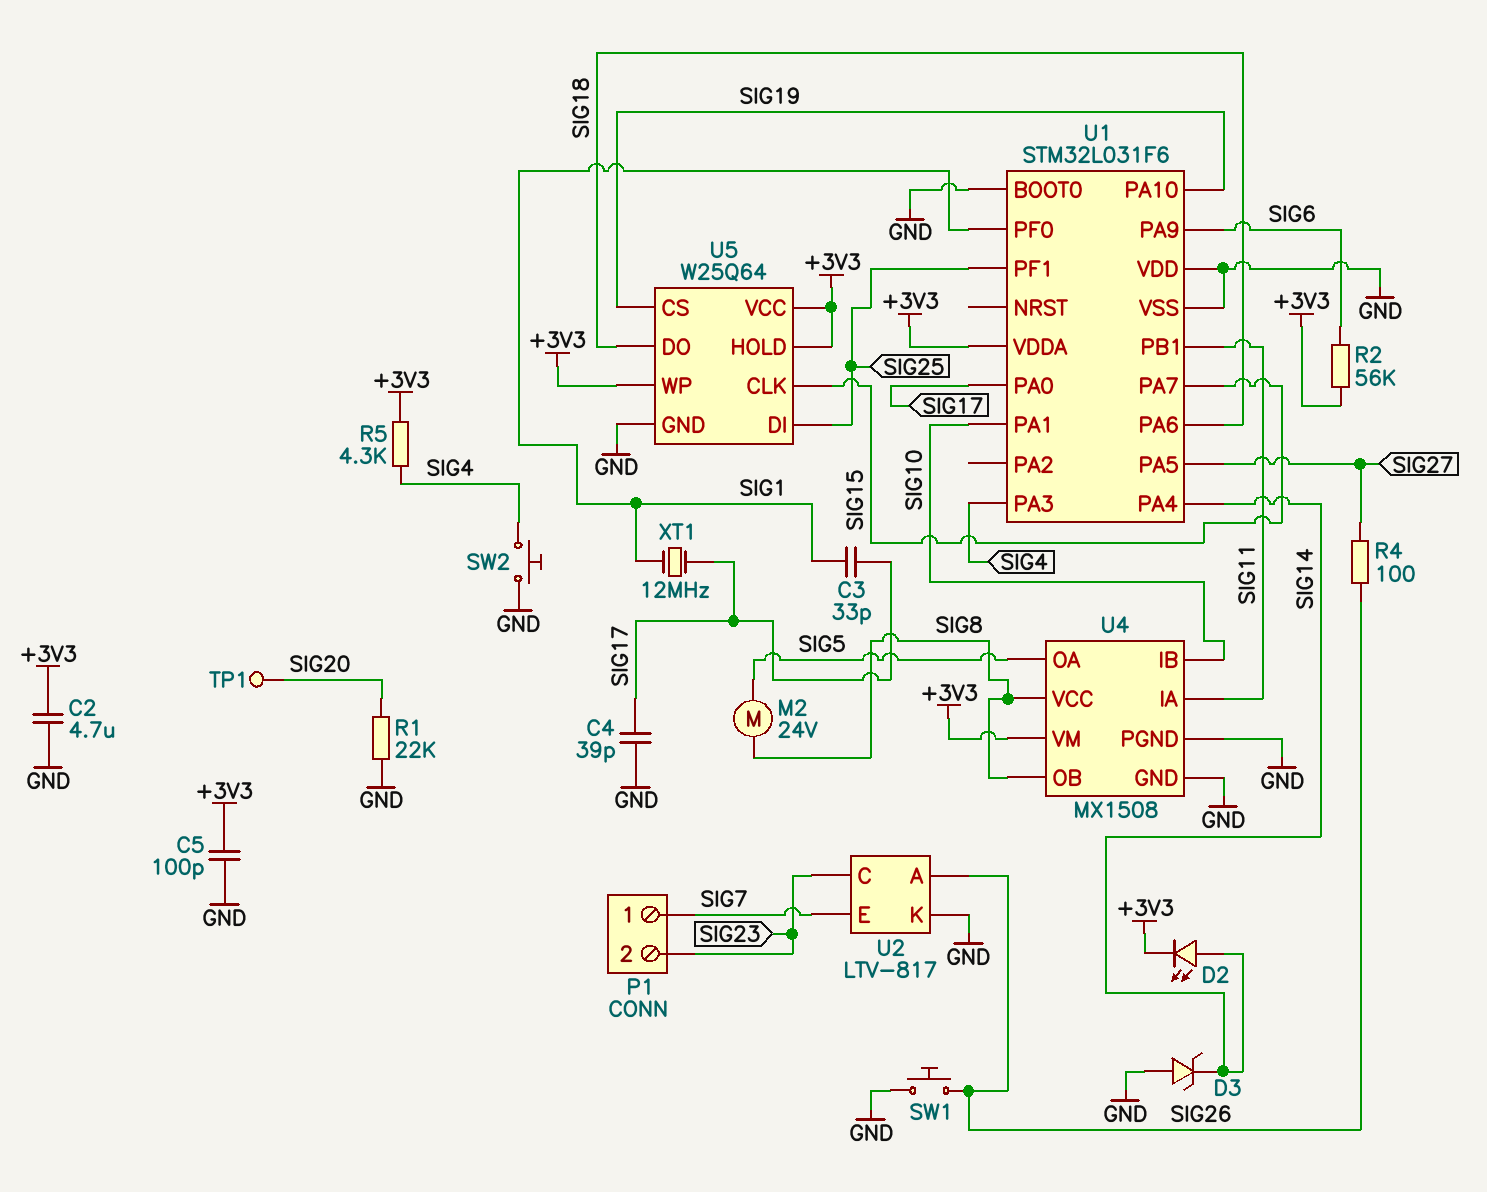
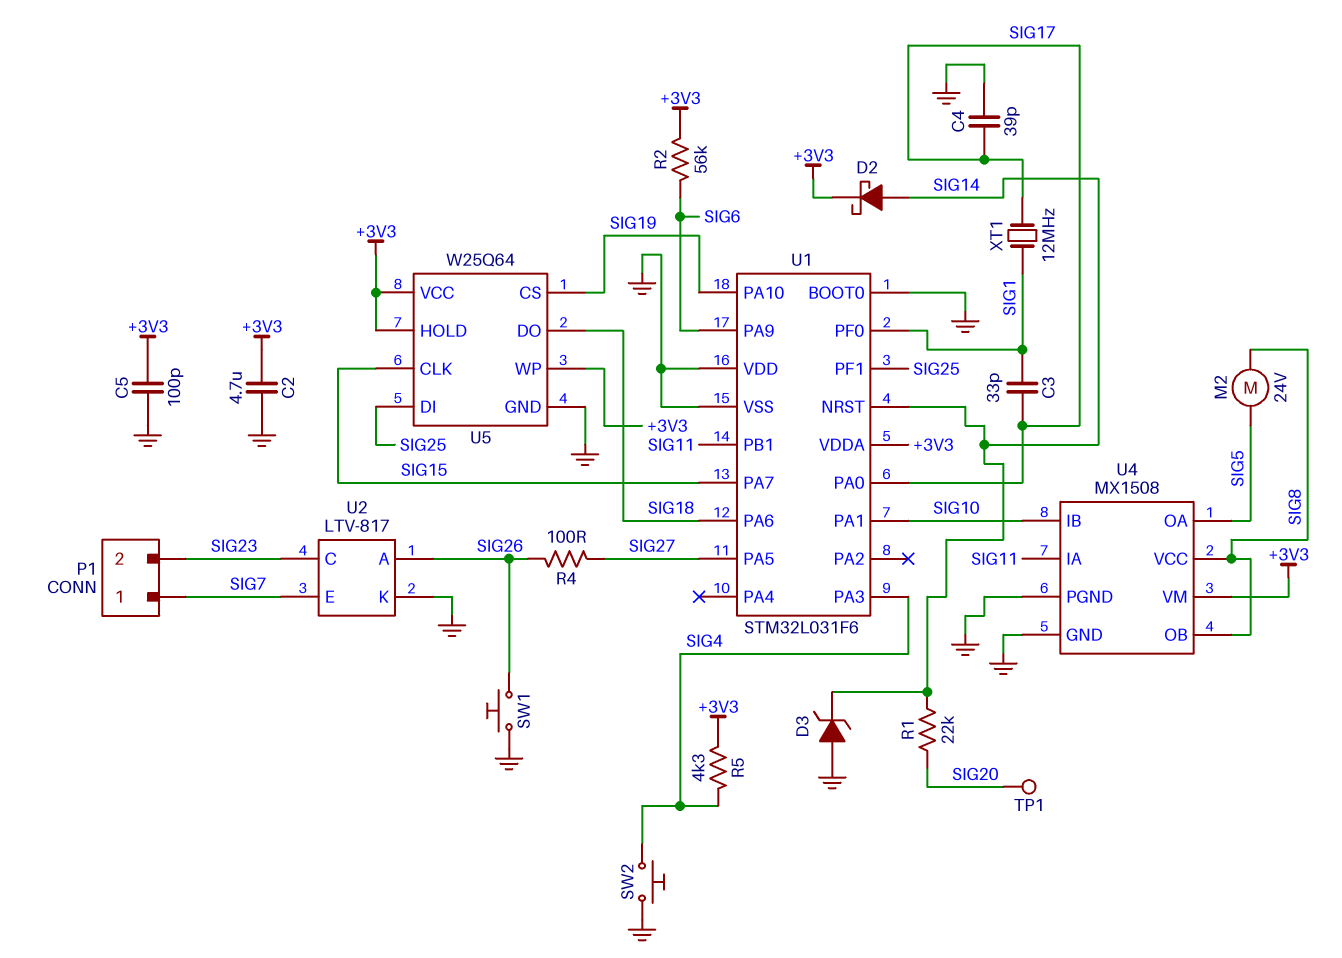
D2: LED (A SIG14, K +3V3) -> schottky (A SIG14, K +3V3)
R1: 22k (GND, SIG20) -> 22k (SIG14, SIG20)
U1 pin NRST: none -> SIG14
U1 pin PA4: SIG14 -> none

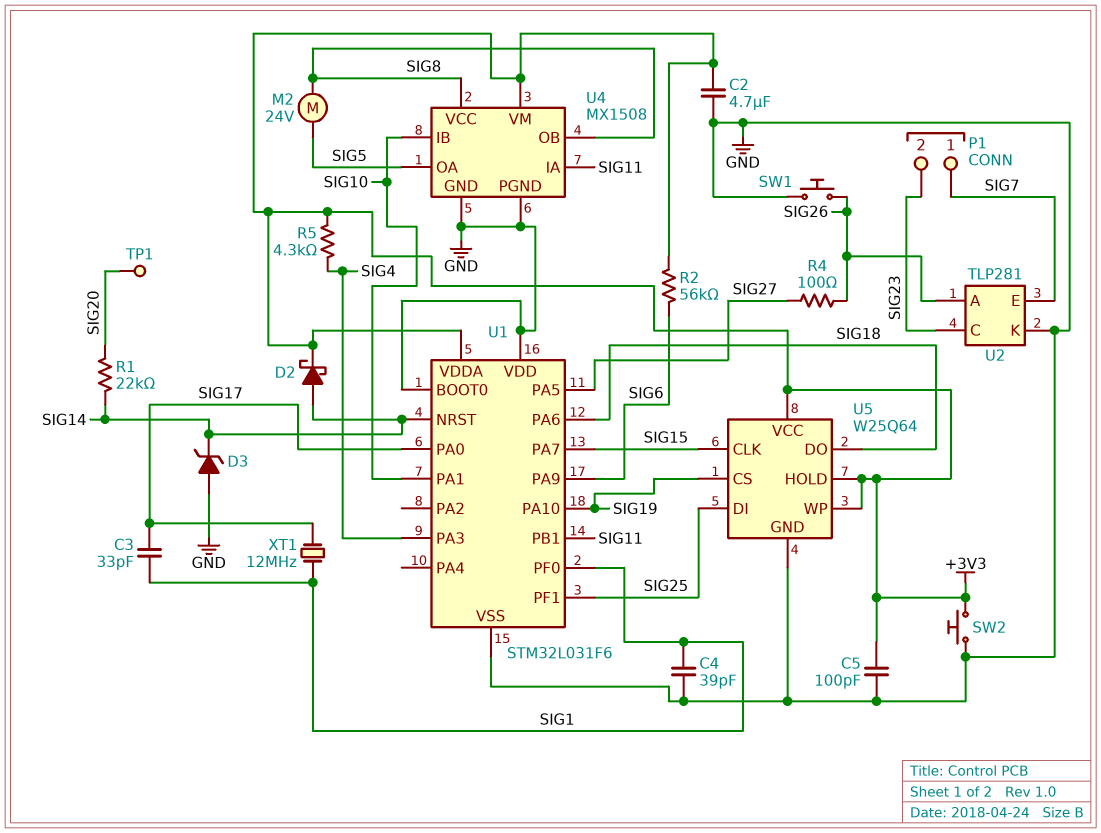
C4: 39pF (GND, SIG17) -> 39pF (GND, SIG1)
SW2: button (GND, SIG4) -> button (+3V3, GND)
U2: LTV-817 -> TLP281

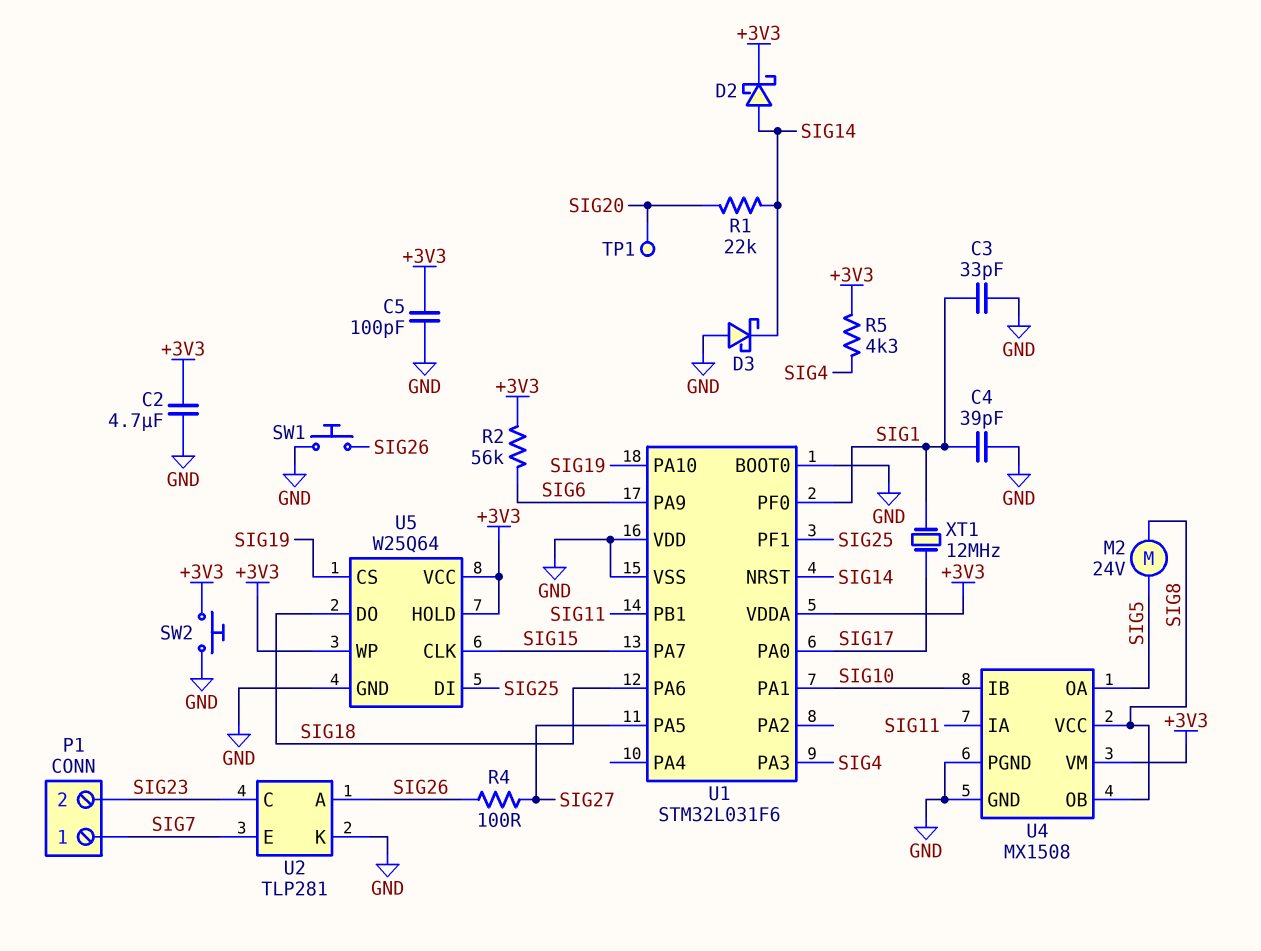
C3: 33pF (SIG1, SIG17) -> 33pF (GND, SIG1)
D3: zener (A GND, K SIG14) -> schottky (A GND, K SIG14)

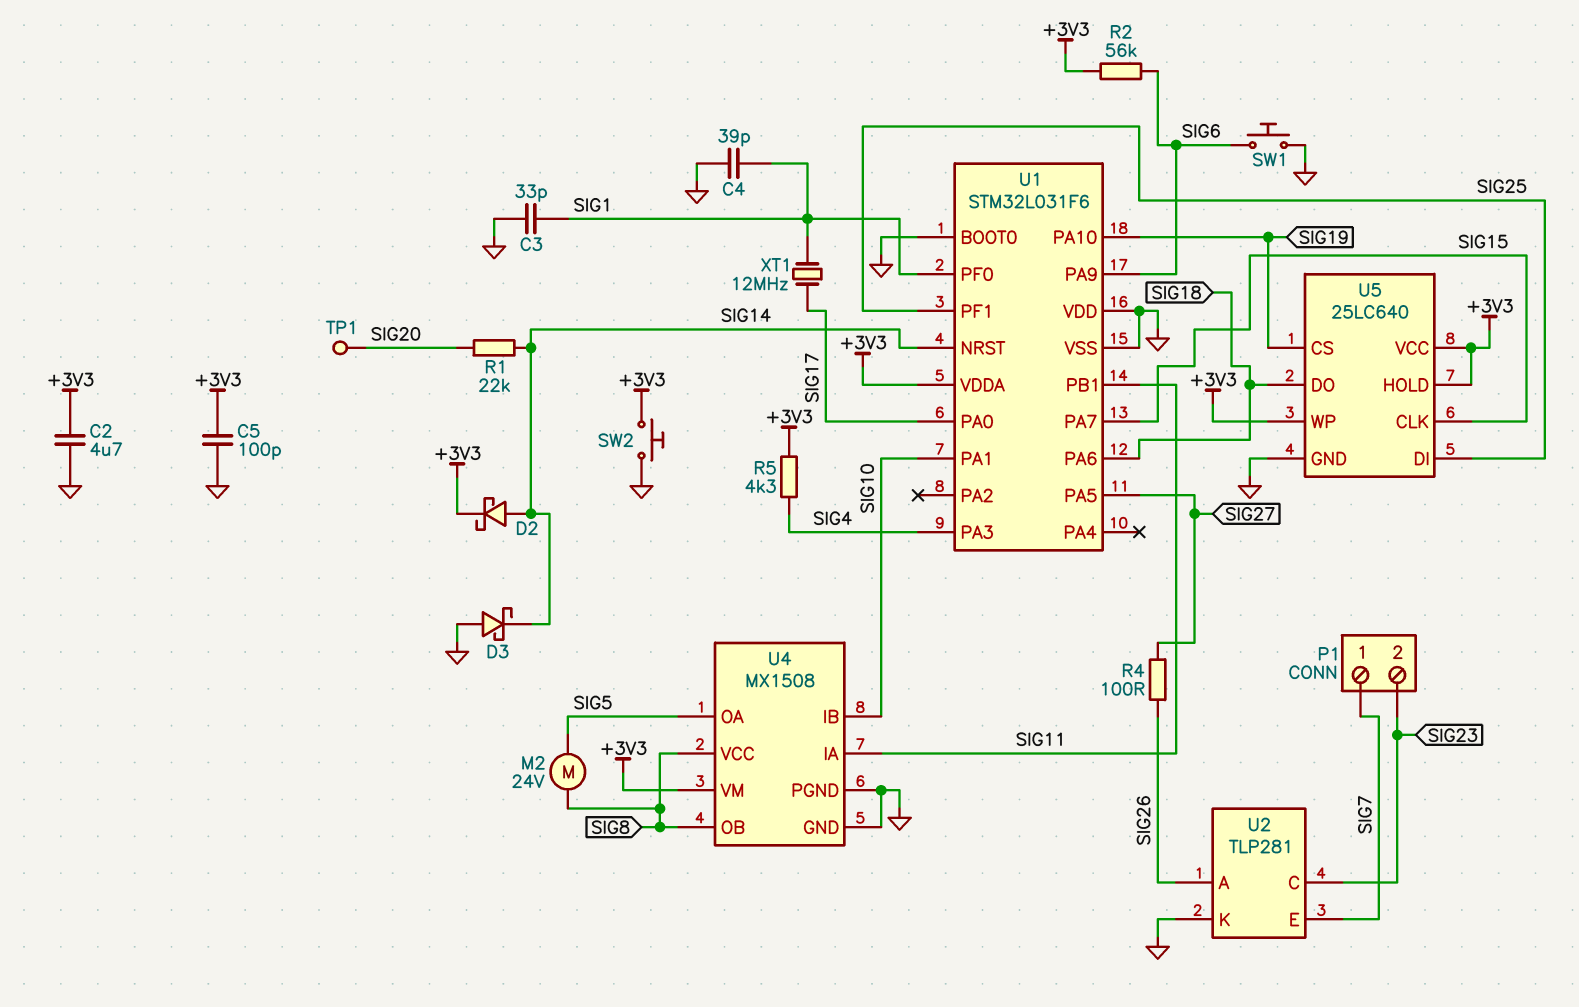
SW1: button (GND, SIG26) -> button (GND, SIG6)
U5: W25Q64 -> 25LC640

